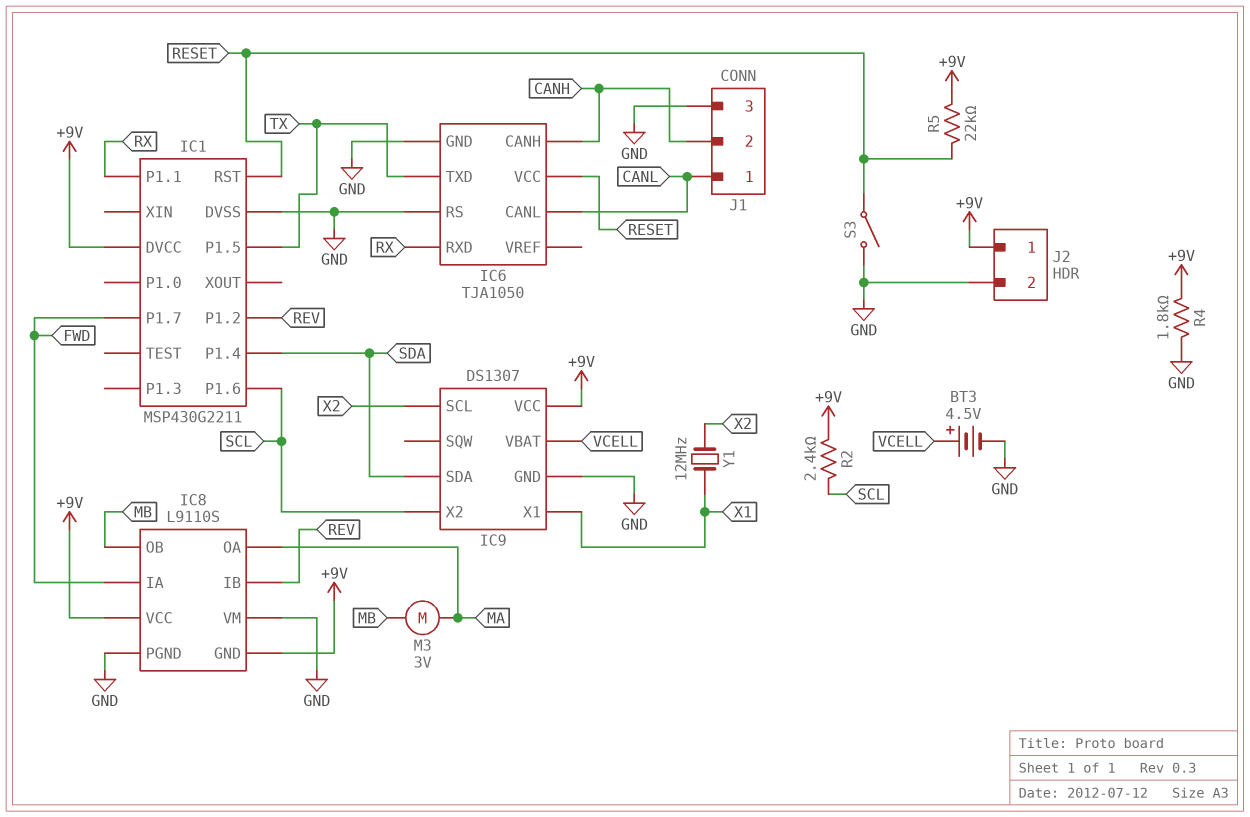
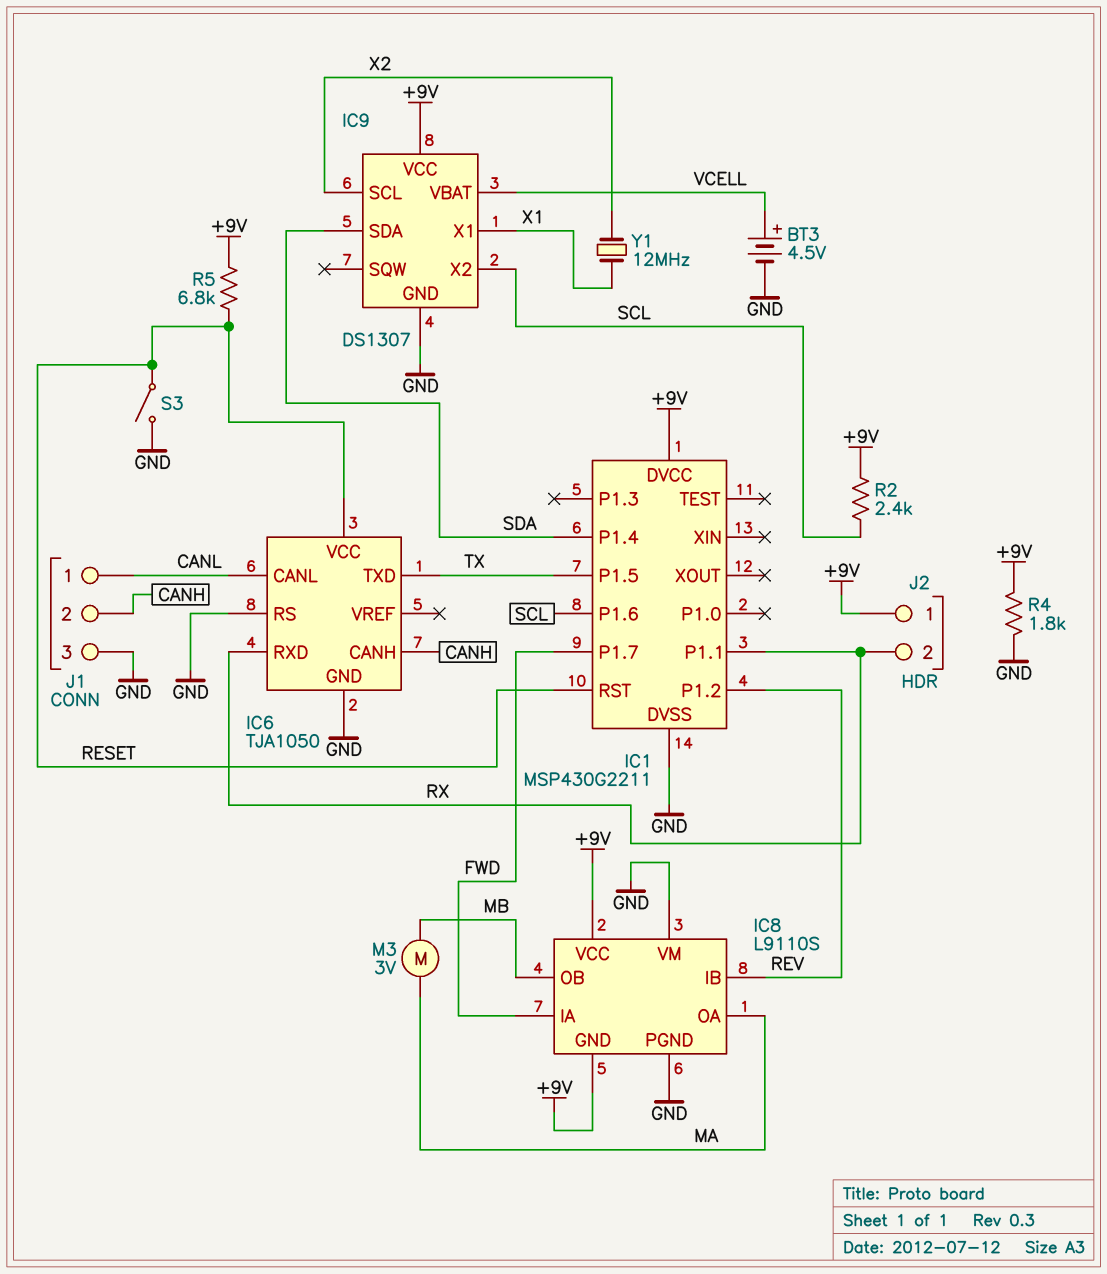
J2 pin 2: GND -> RX
R5: 22k (+9V, RESET) -> 6.8k (+9V, RESET)

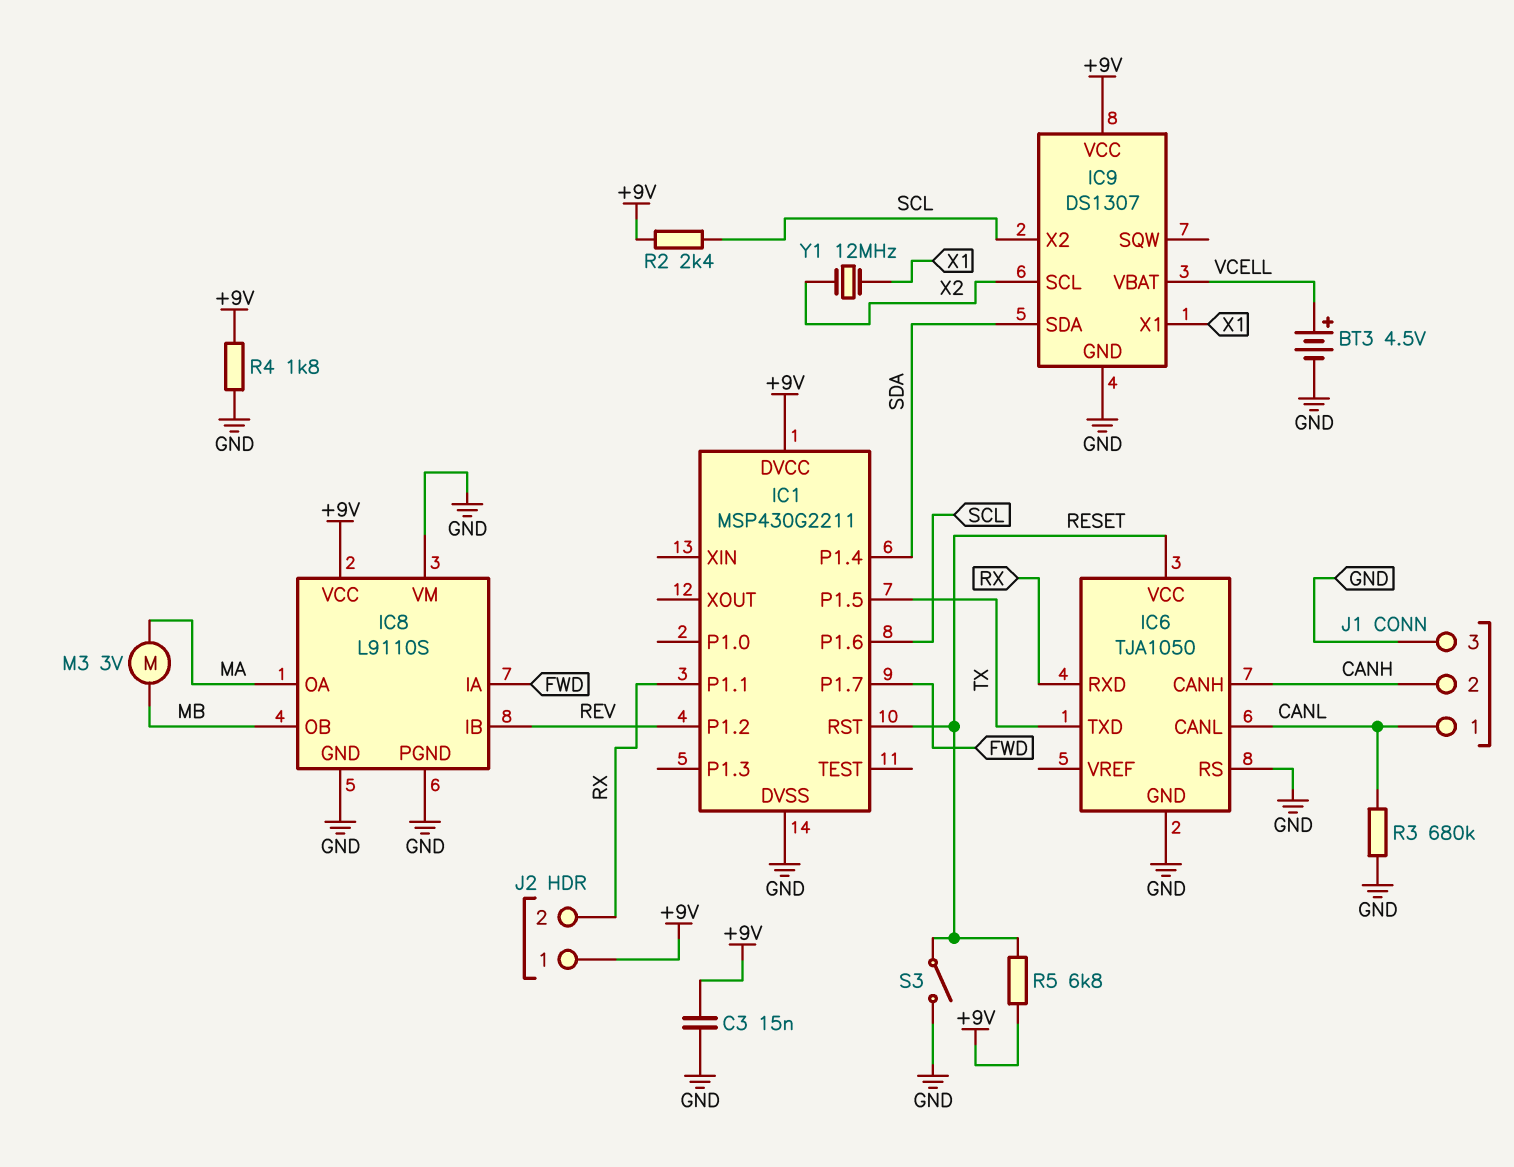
C3: none -> 15nF (+9V, GND)
IC8 pin GND: +9V -> GND
R3: none -> 680k (CANL, GND)

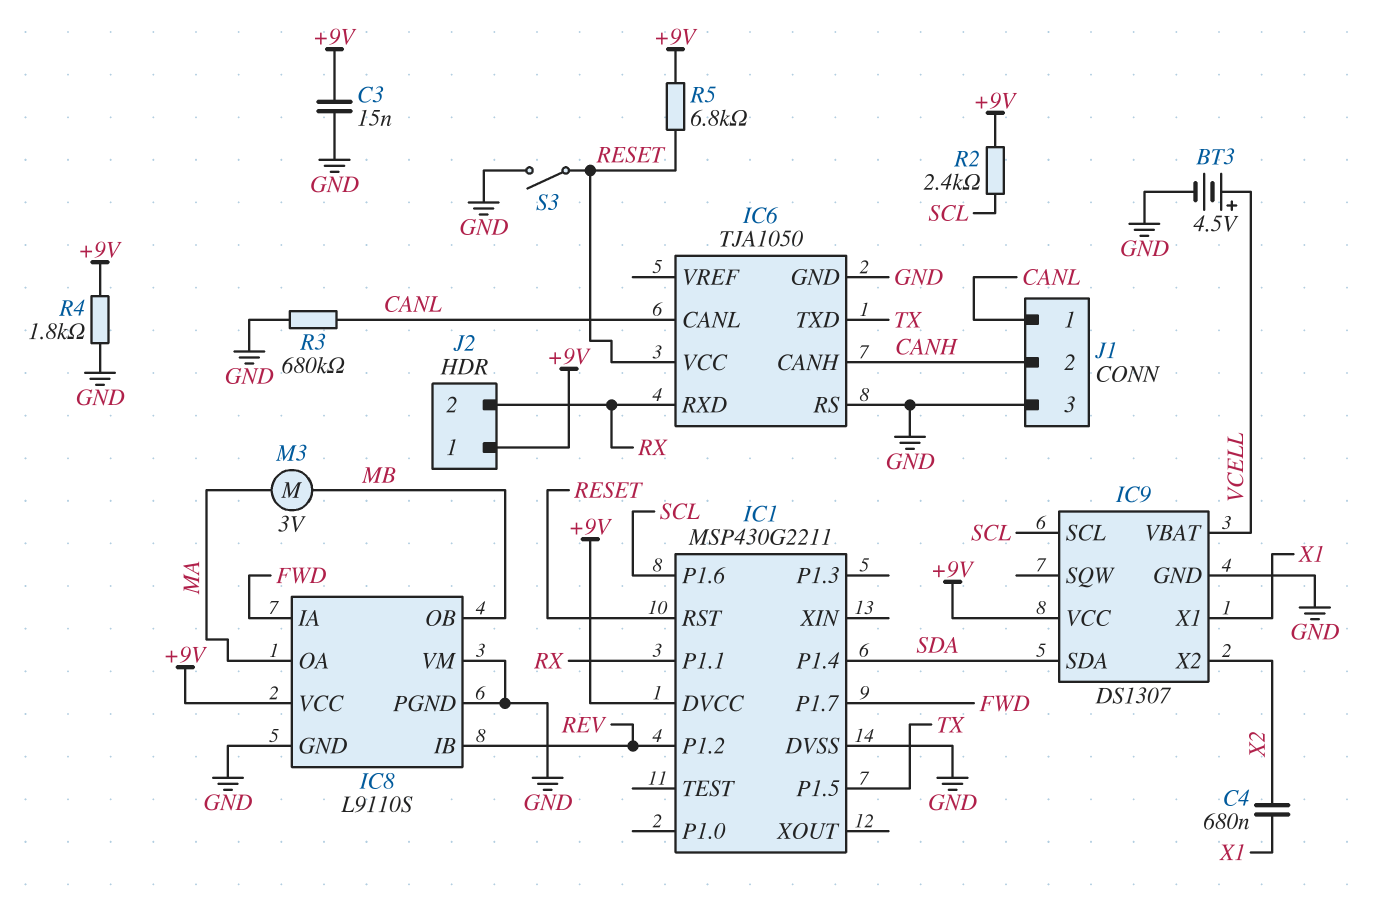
C4: none -> 680nF (X1, X2)
IC9 pin SCL: X2 -> SCL
IC9 pin X2: SCL -> X2
Y1: 12MHz (X1, X2) -> none

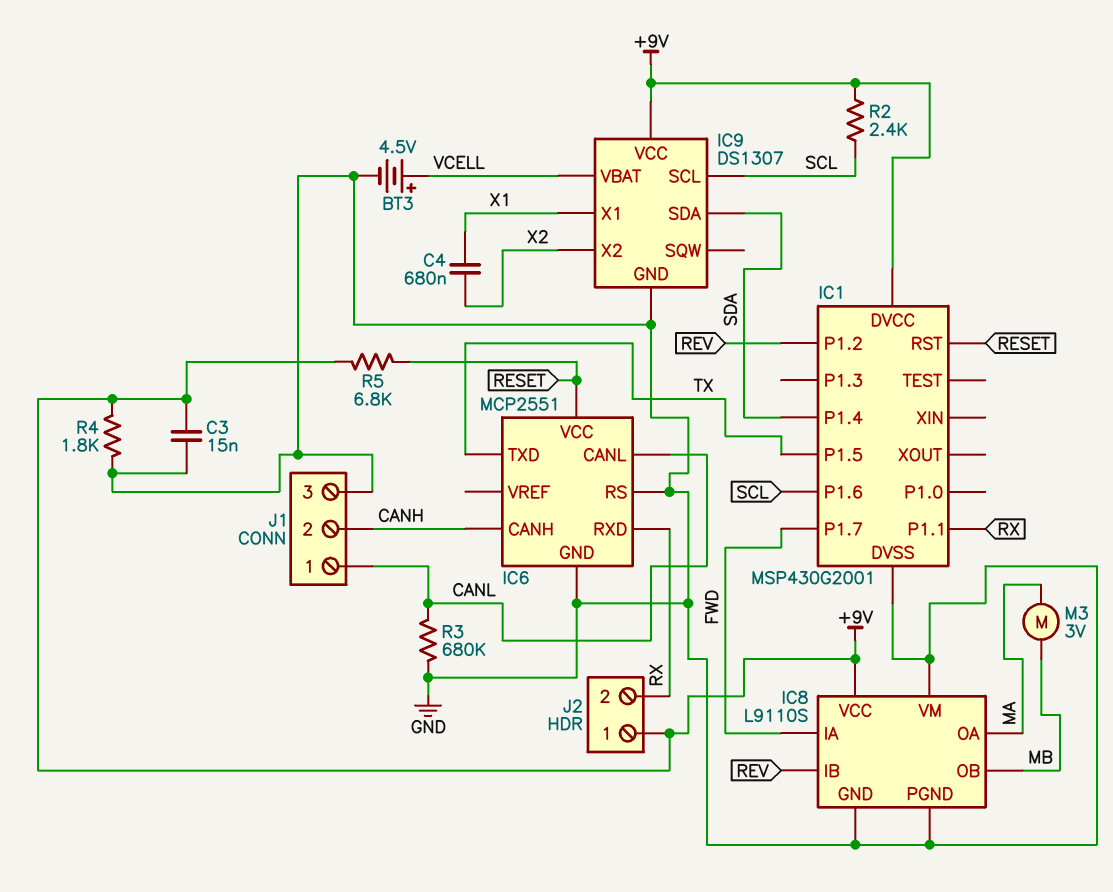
IC1: MSP430G2211 -> MSP430G2001
IC6: TJA1050 -> MCP2551
S3: switch (GND, RESET) -> none

